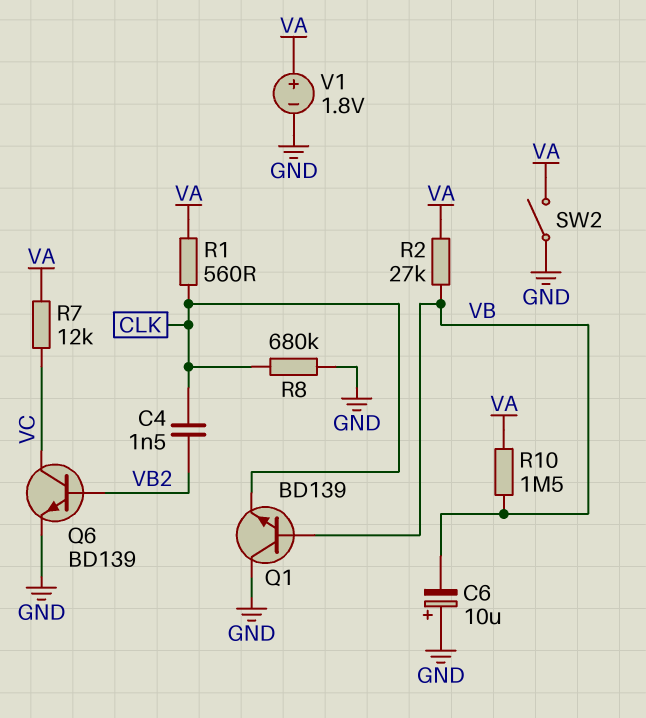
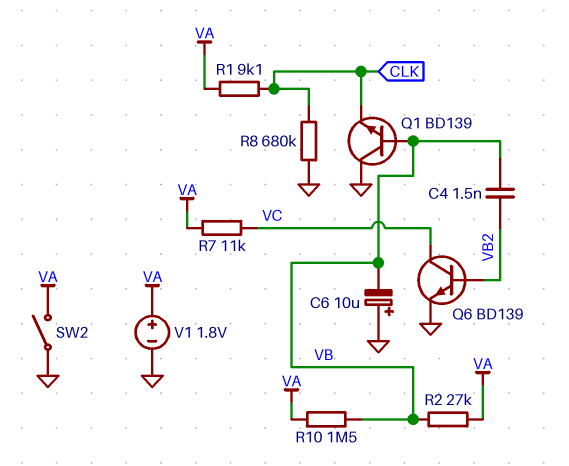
C4: 1.5nF (CLK, VB2) -> 1.5nF (VB, VB2)
R1: 560 (CLK, VA) -> 9.1k (CLK, VA)
R7: 12k (VA, VC) -> 11k (VA, VC)

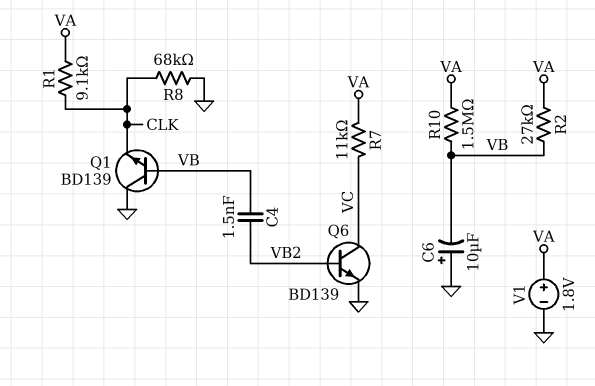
R8: 680k (CLK, GND) -> 68k (CLK, GND)
SW2: switch (GND, VA) -> none

